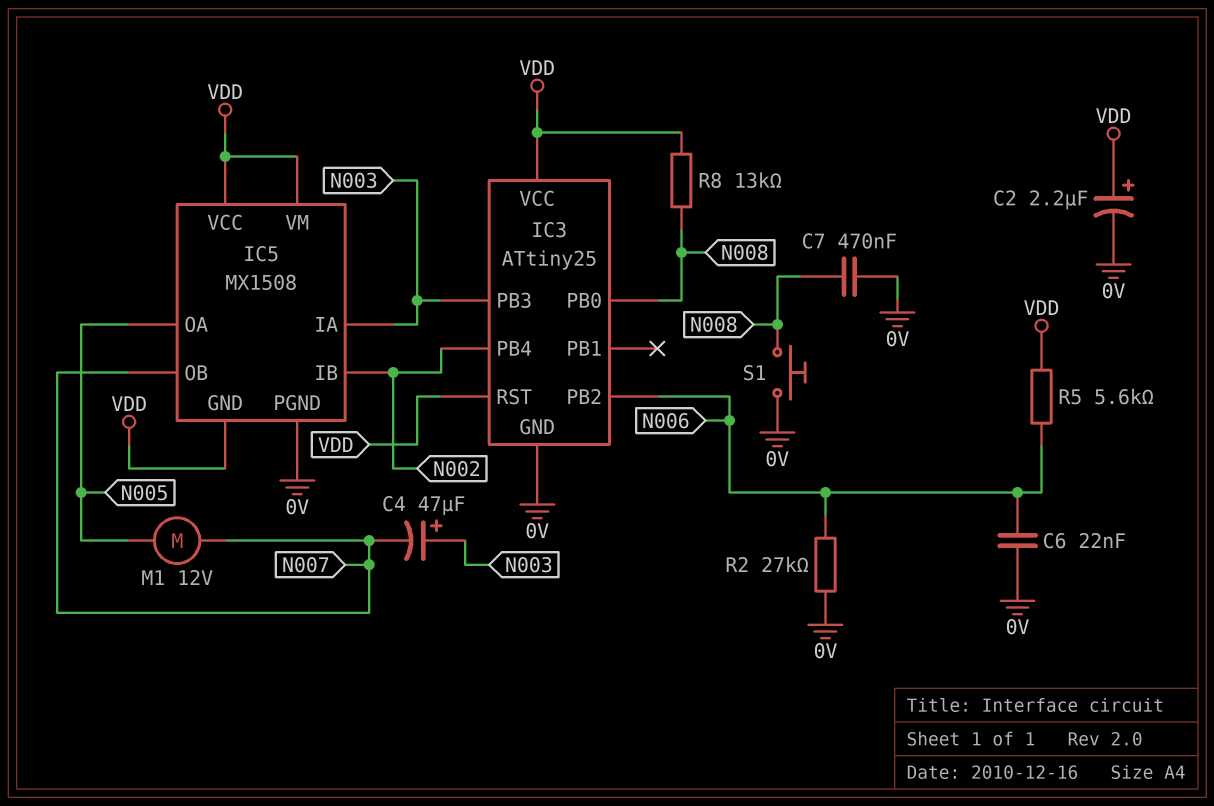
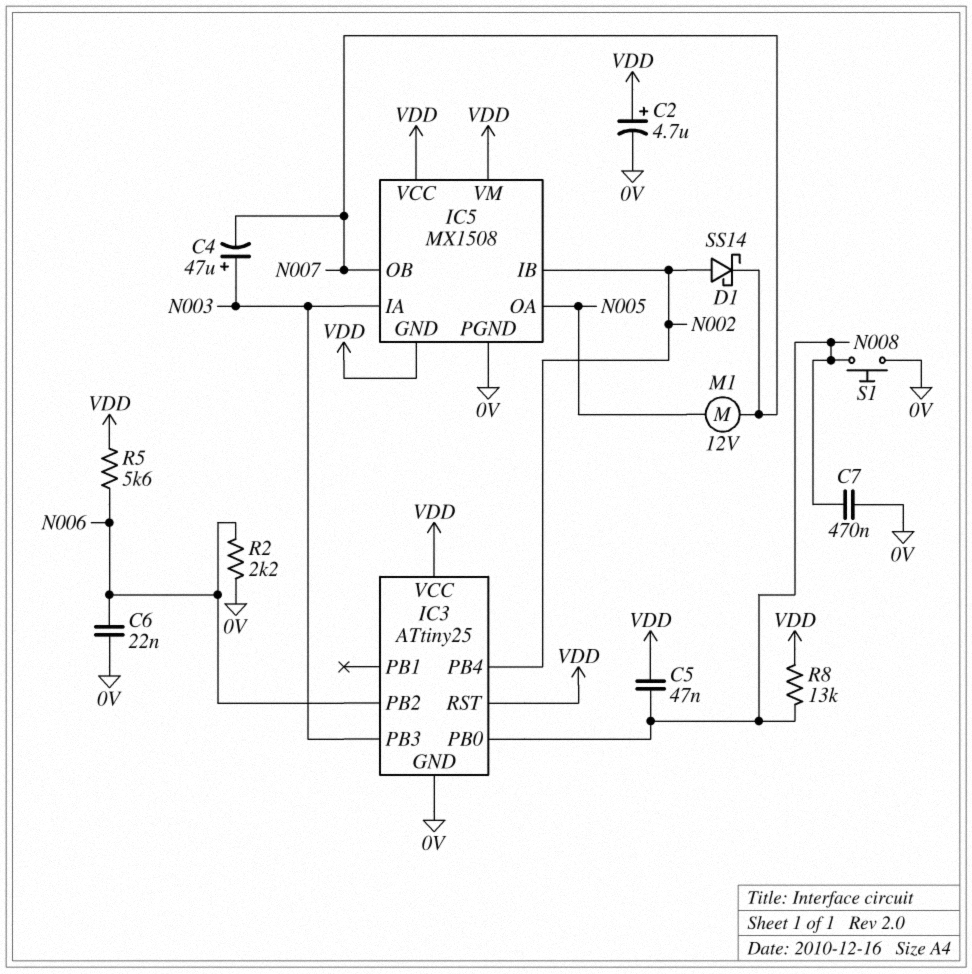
C2: 2.2uF (plus VDD, minus 0V) -> 4.7uF (plus VDD, minus 0V)
C5: none -> 47nF (N008, VDD)
D1: none -> schottky SS14 (A N002, K N007)
R2: 27k (0V, N006) -> 2.2k (0V, N006)

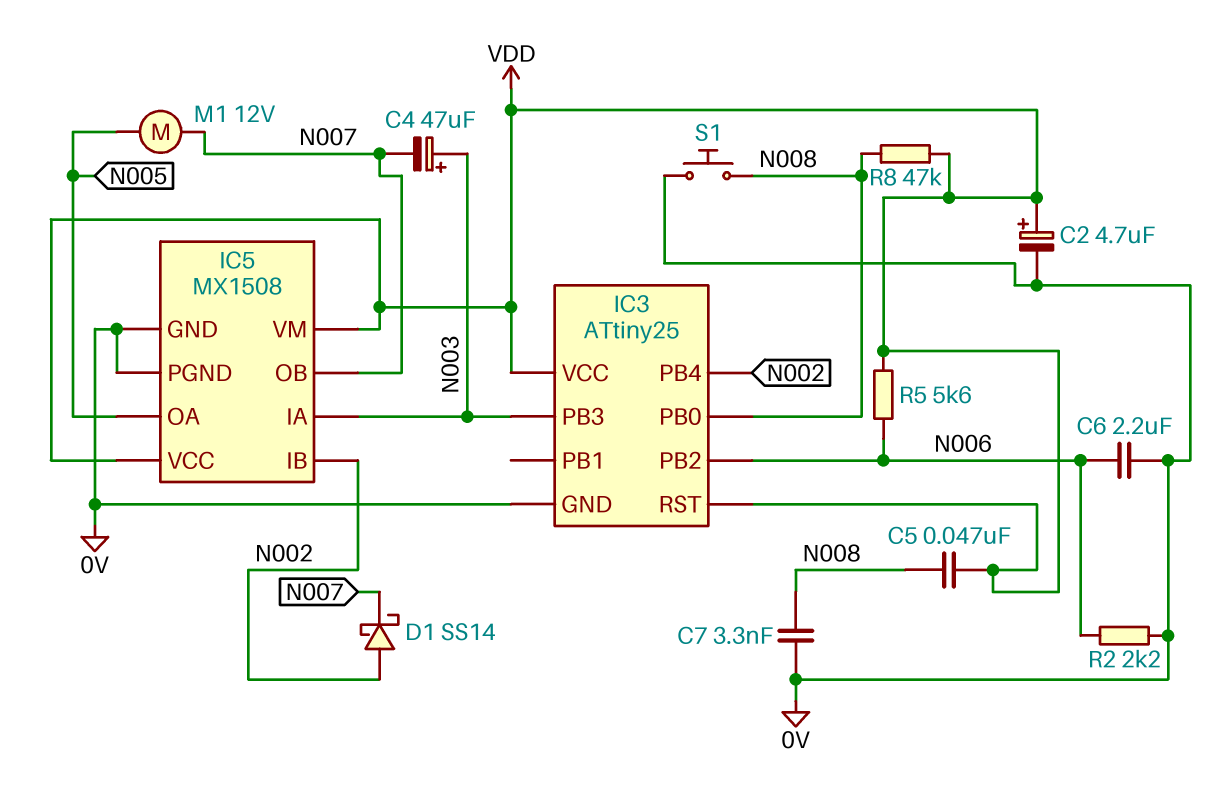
C6: 22nF (0V, N006) -> 2.2uF (0V, N006)
C7: 470nF (0V, N008) -> 3.3nF (0V, N008)
IC5 pin GND: VDD -> 0V
R8: 13k (N008, VDD) -> 47k (N008, VDD)

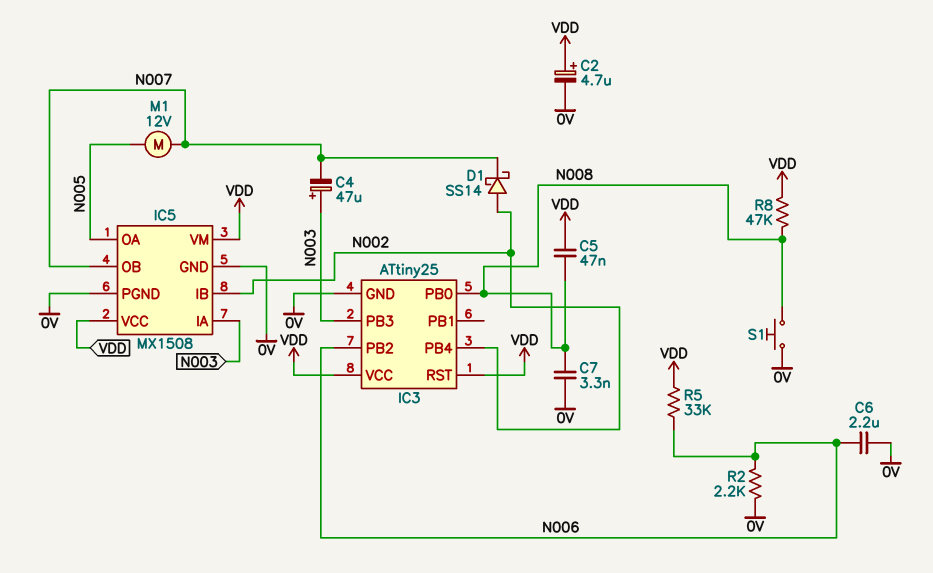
R5: 5.6k (N006, VDD) -> 33k (N006, VDD)

